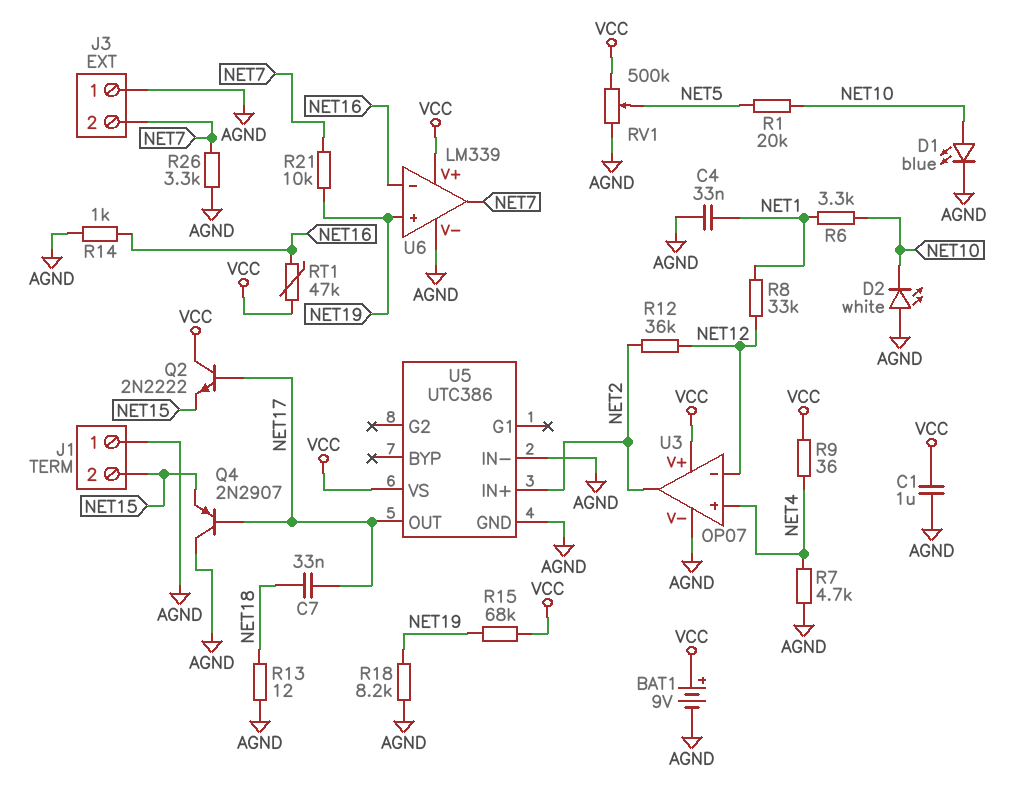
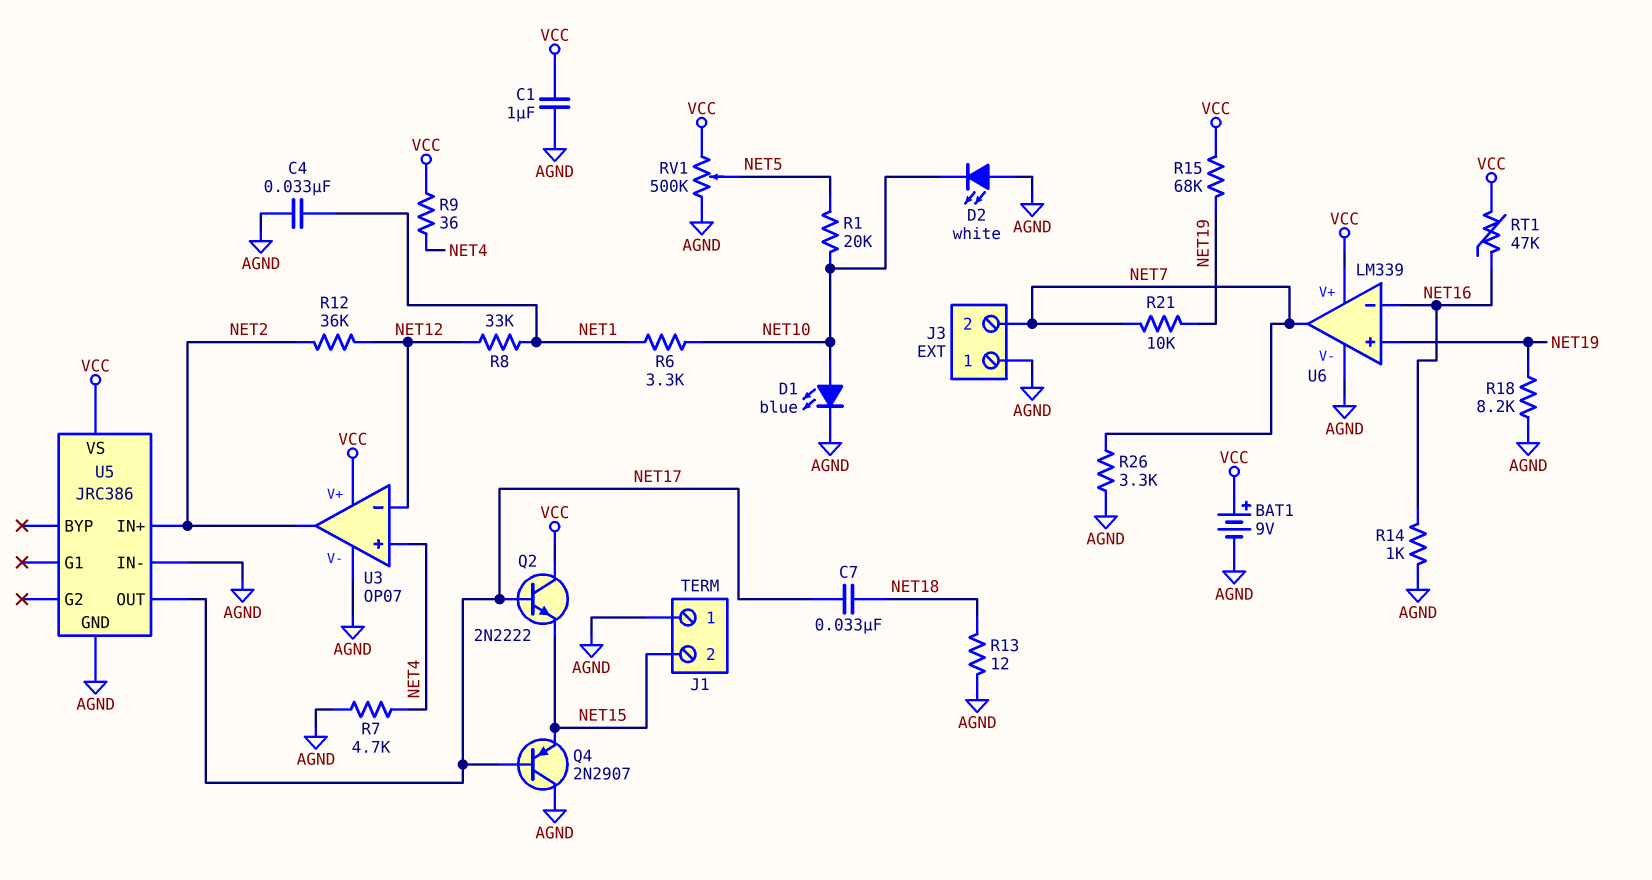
U5: UTC386 -> JRC386

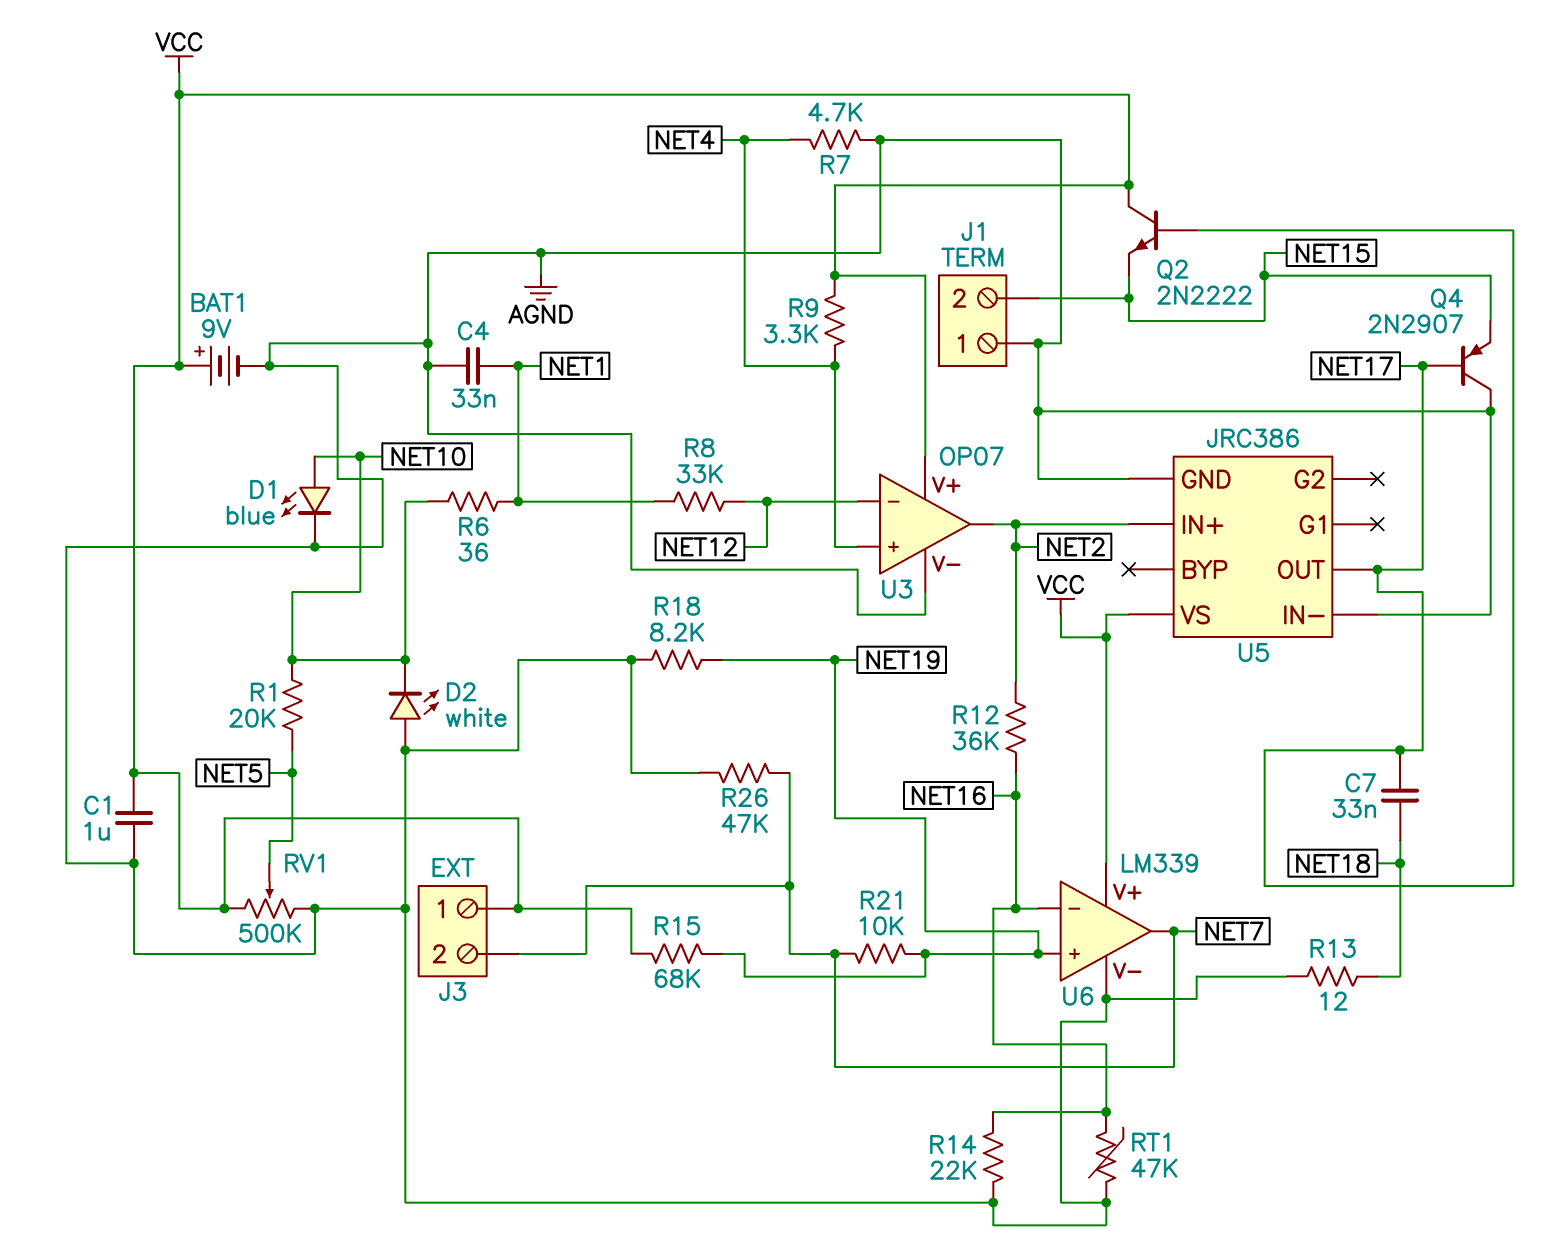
J3 pin 1: AGND -> VCC
R6: 3.3k (NET1, NET10) -> 36 (NET1, NET10)
R9: 36 (NET4, VCC) -> 3.3k (NET4, VCC)
R12: 36k (NET2, NET12) -> 36k (NET2, NET16)
R14: 1k (AGND, NET16) -> 22k (AGND, NET16)
R26: 3.3k (AGND, NET7) -> 47k (AGND, NET7)
RT1: 47k (NET16, VCC) -> 47k (AGND, NET16)

